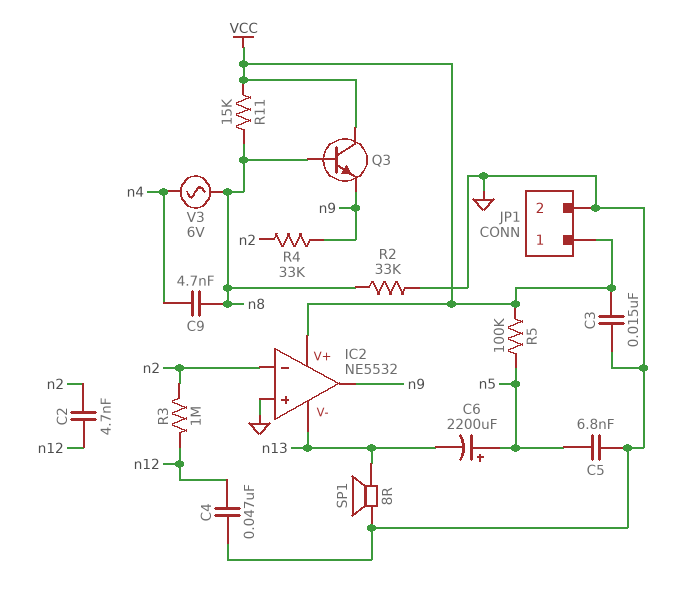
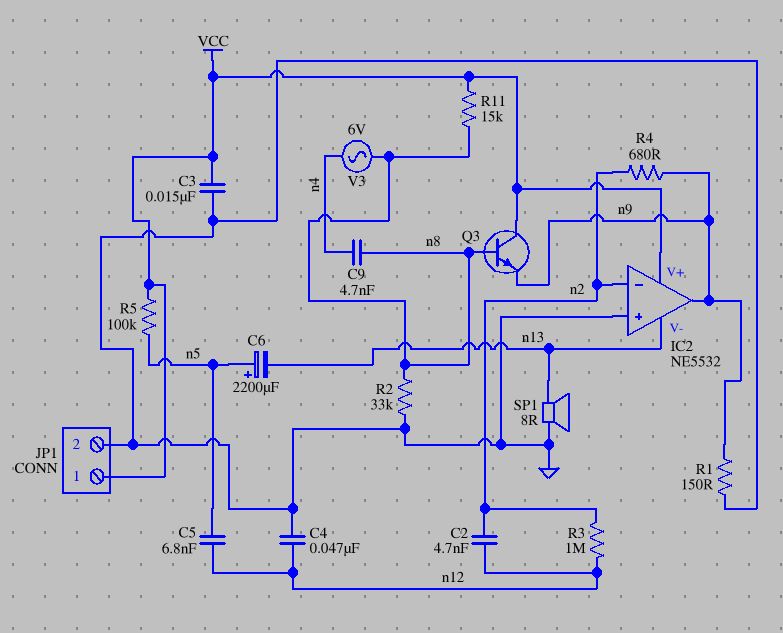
C5: 6.8nF (GND, n5) -> 6.8nF (n5, n12)
R1: none -> 150 (GND, n9)
R4: 33k (n2, n9) -> 680 (n2, n9)

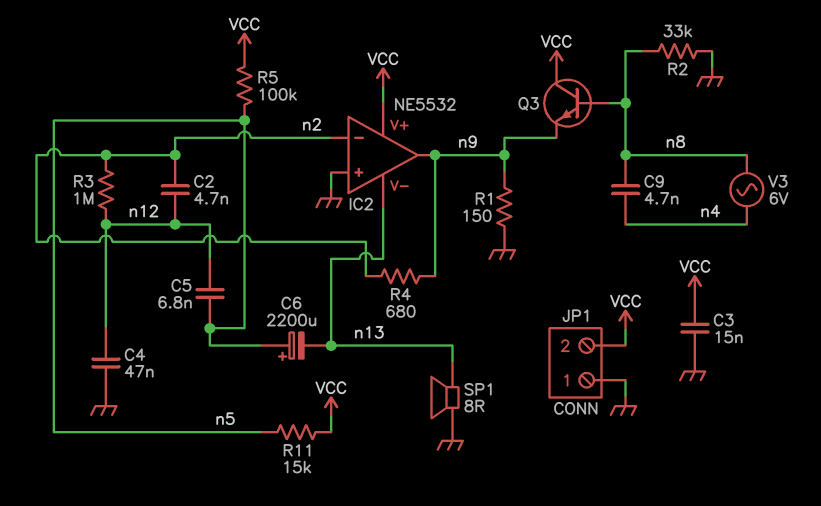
JP1 pin 1: VCC -> GND
JP1 pin 2: GND -> VCC
R11: 15k (VCC, n8) -> 15k (VCC, n5)

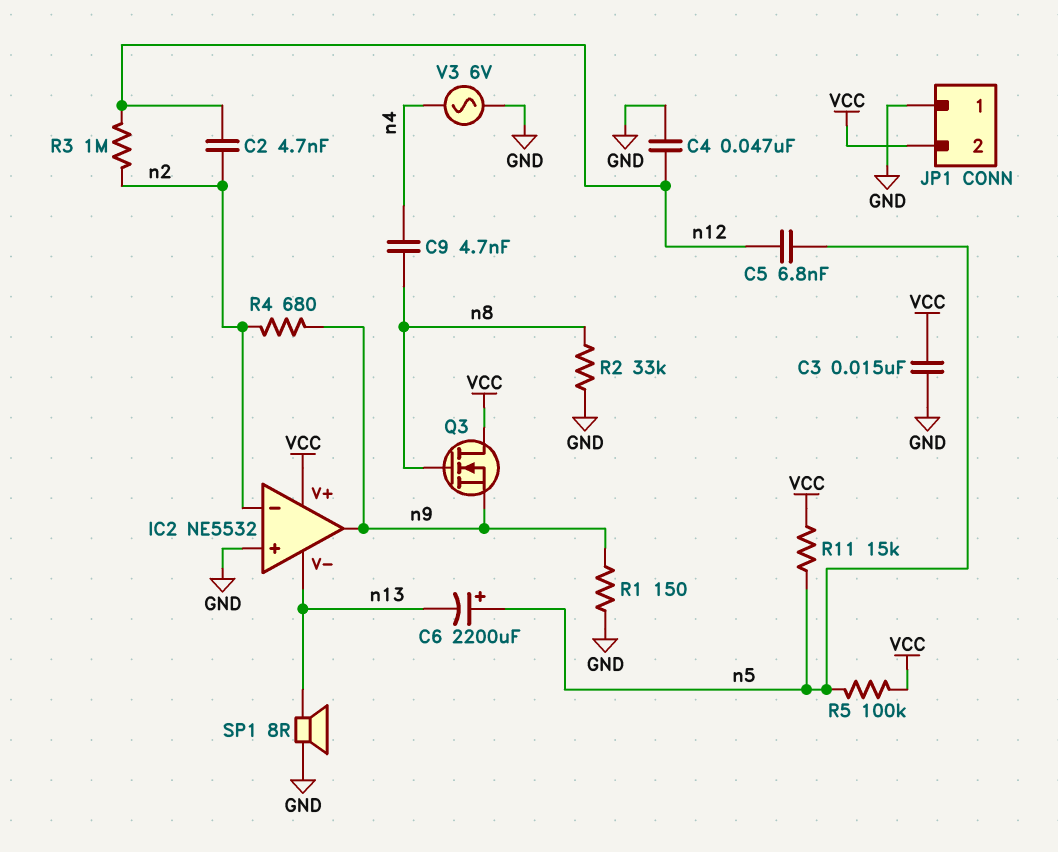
Q3: NPN (B n8, C VCC, E n9) -> NMOS (G n8, D VCC, S n9)
V3: AC 6V (n4, n8) -> AC 6V (GND, n4)

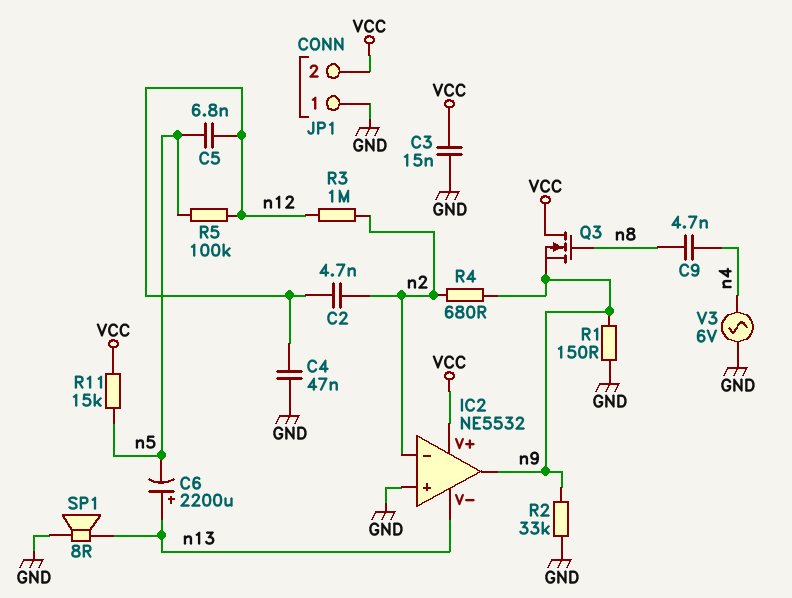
C6: 2200uF (plus n5, minus n13) -> 2200uF (plus n13, minus n5)
R2: 33k (GND, n8) -> 33k (GND, n9)
R5: 100k (VCC, n5) -> 100k (n5, n12)

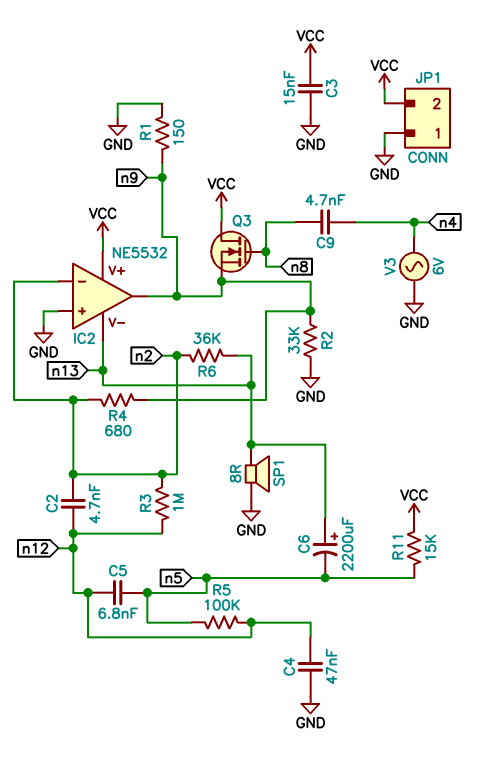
R6: none -> 36k (n2, n13)

